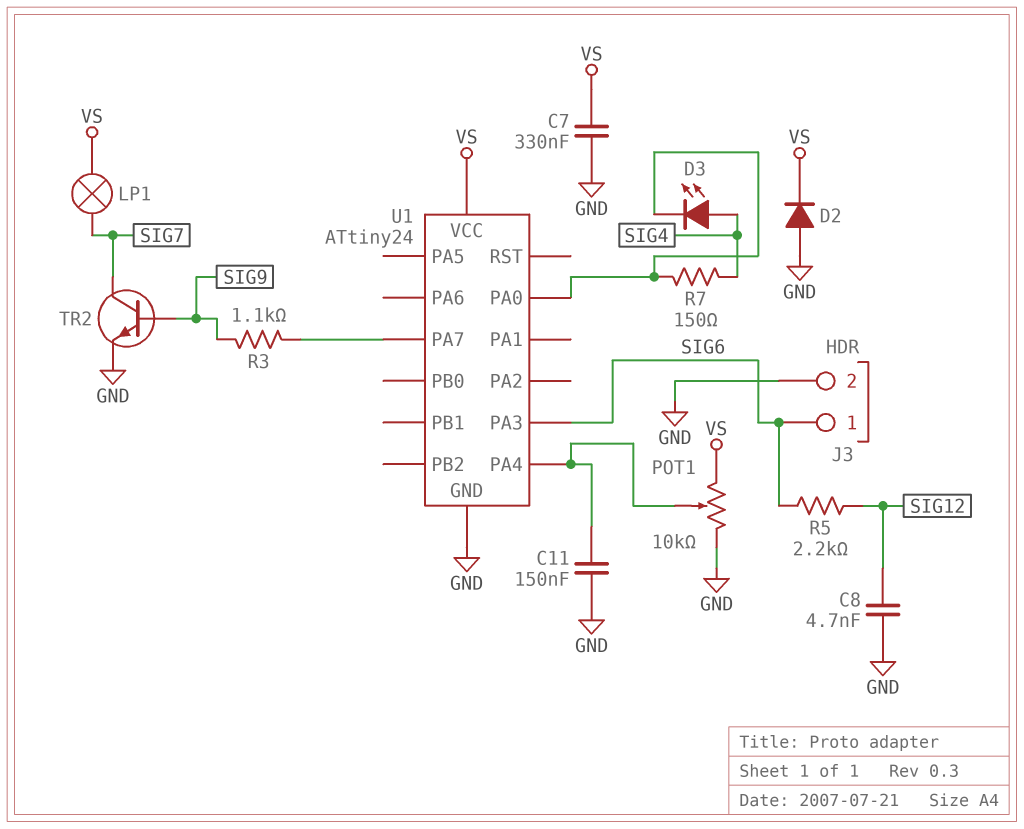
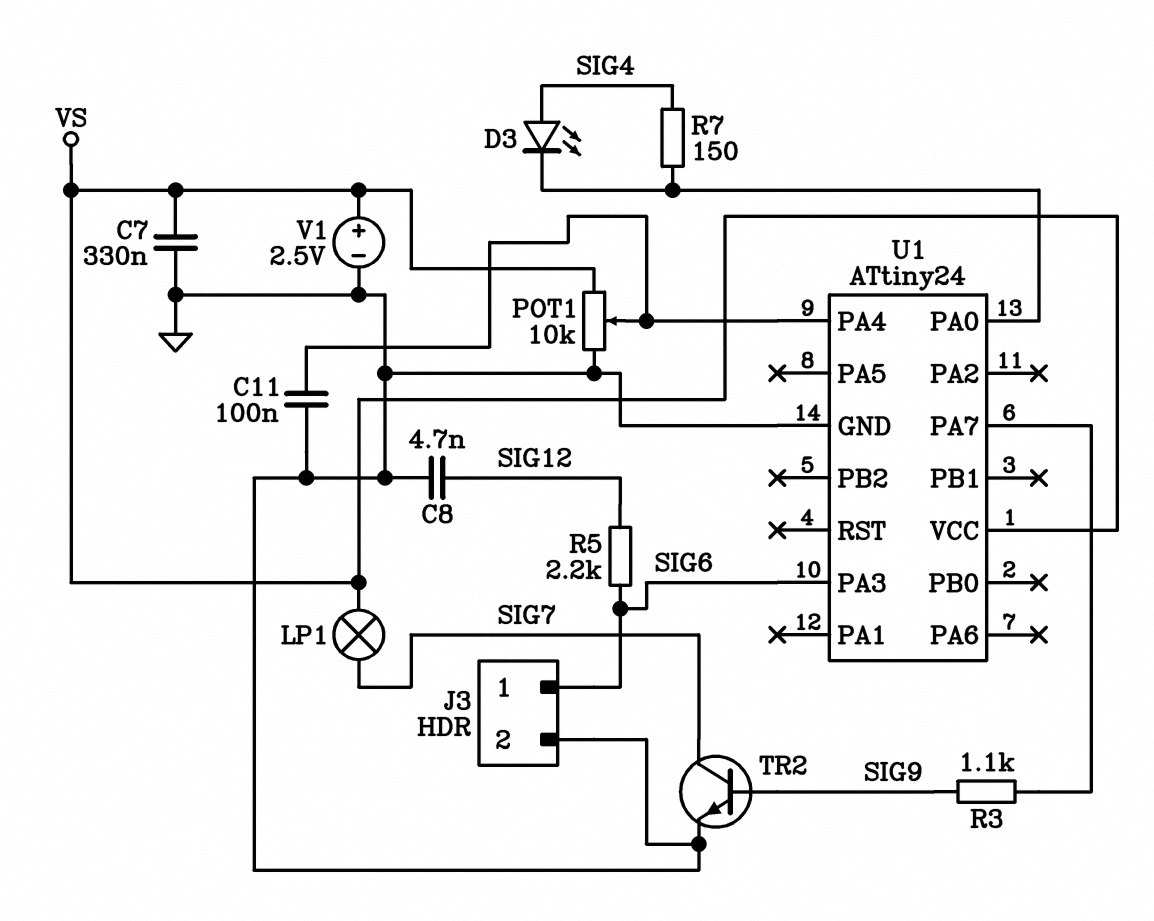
C11: 150nF (GND, U1/PA4) -> 100nF (GND, U1/PA4)
D2: diode (A GND, K VS) -> none
V1: none -> 2.5V (plus VS, minus GND)

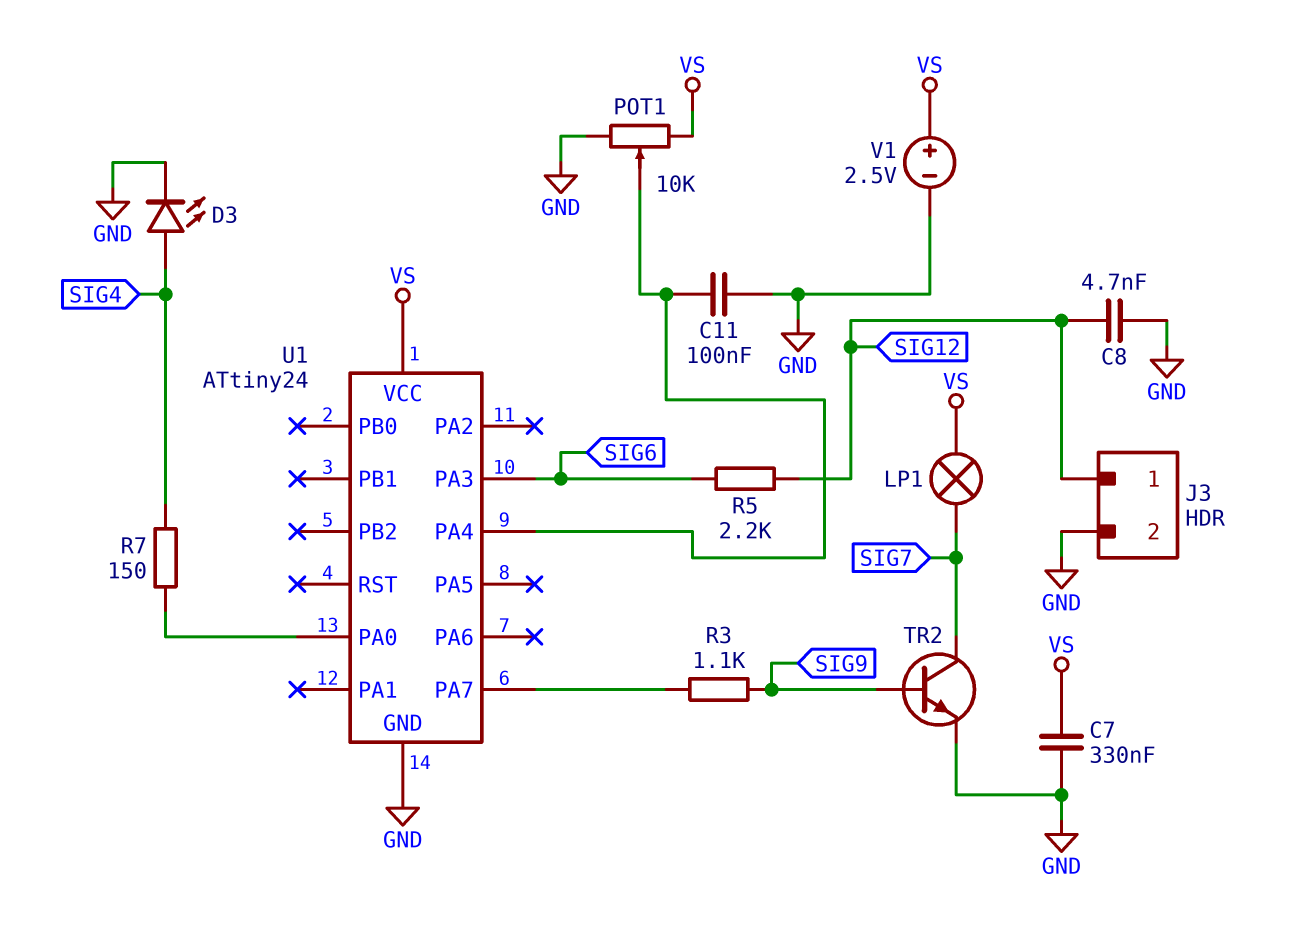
D3: LED (A SIG4, K U1/PA0) -> LED (A SIG4, K GND)
J3 pin 1: SIG6 -> SIG12

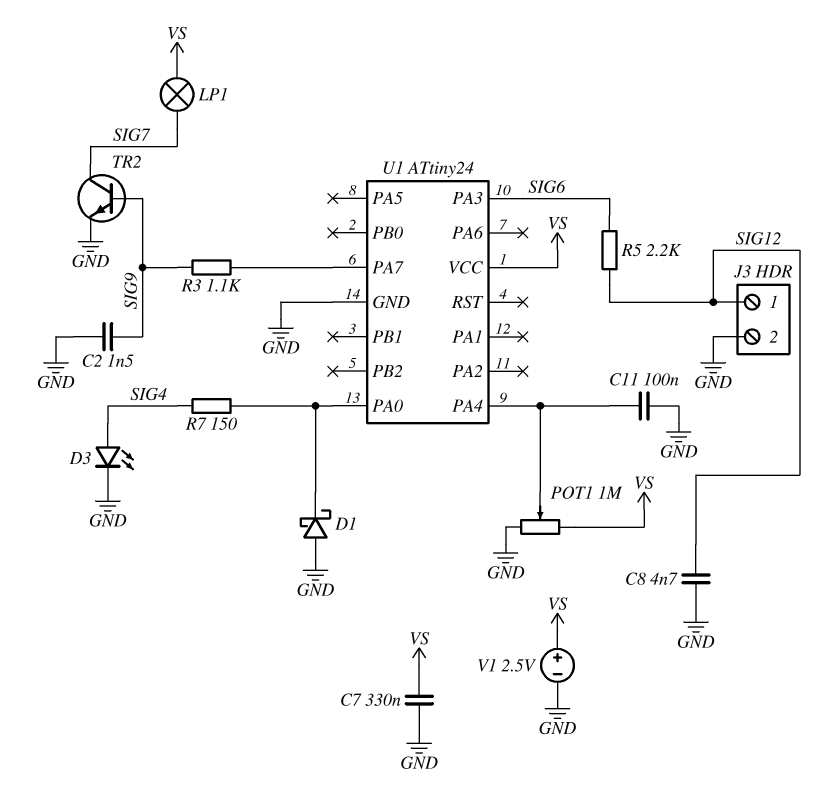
C2: none -> 1.5nF (GND, SIG9)
D1: none -> schottky (A GND, K U1/PA0)
POT1: 10k (GND, VS, wiper U1/PA4) -> 1M (GND, VS, wiper U1/PA4)

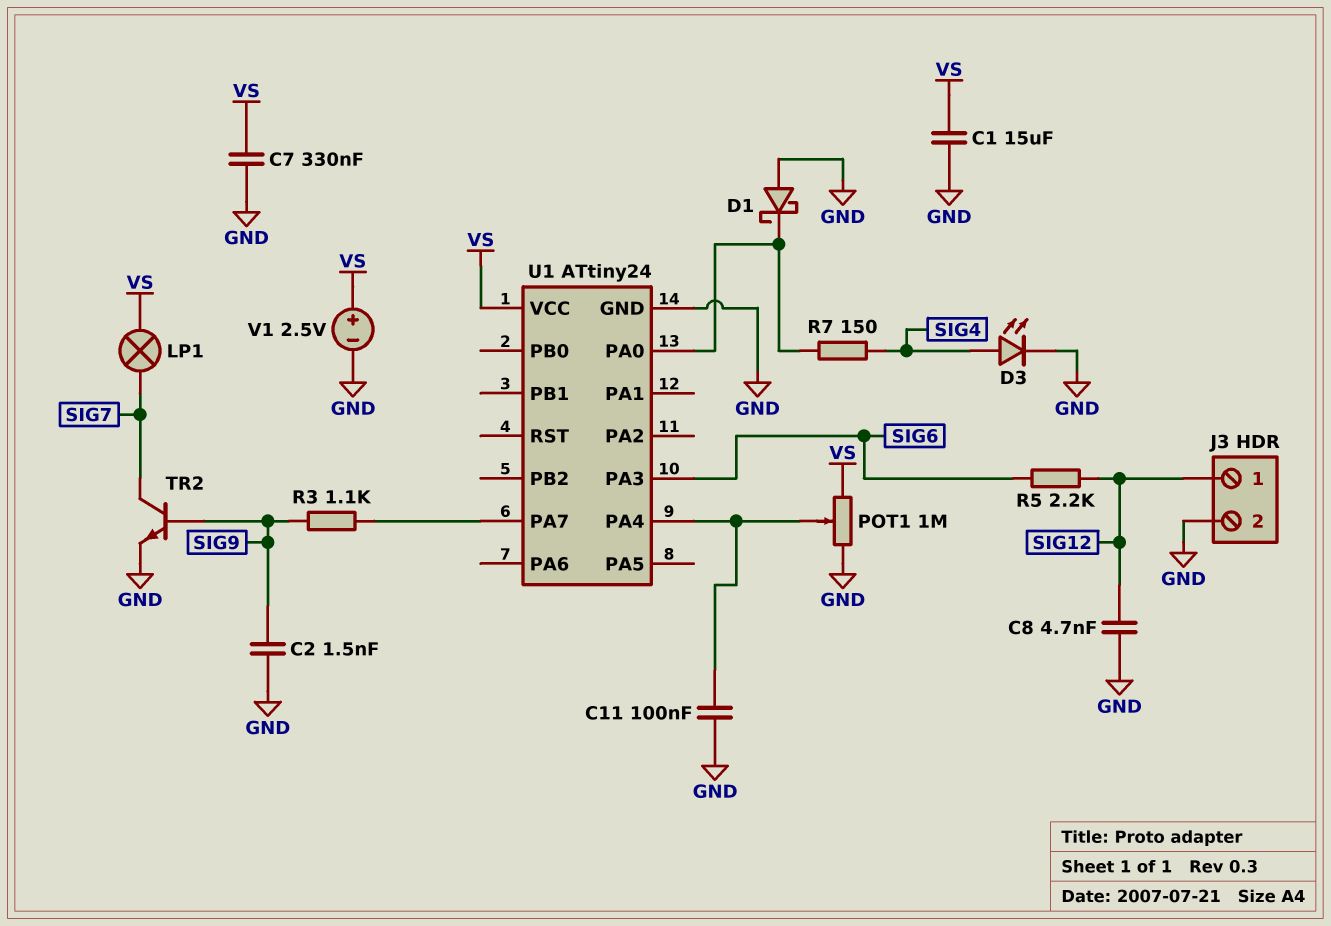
C1: none -> 15uF (GND, VS)

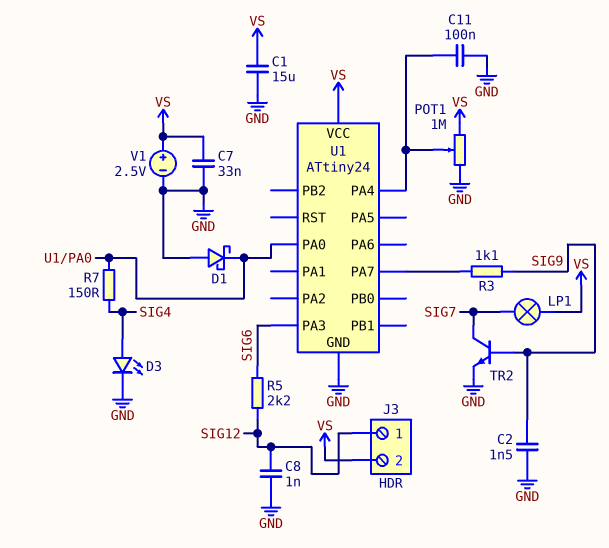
C7: 330nF (GND, VS) -> 33nF (GND, VS)
C8: 4.7nF (GND, SIG12) -> 1nF (GND, SIG12)
J3 pin 2: GND -> VS

